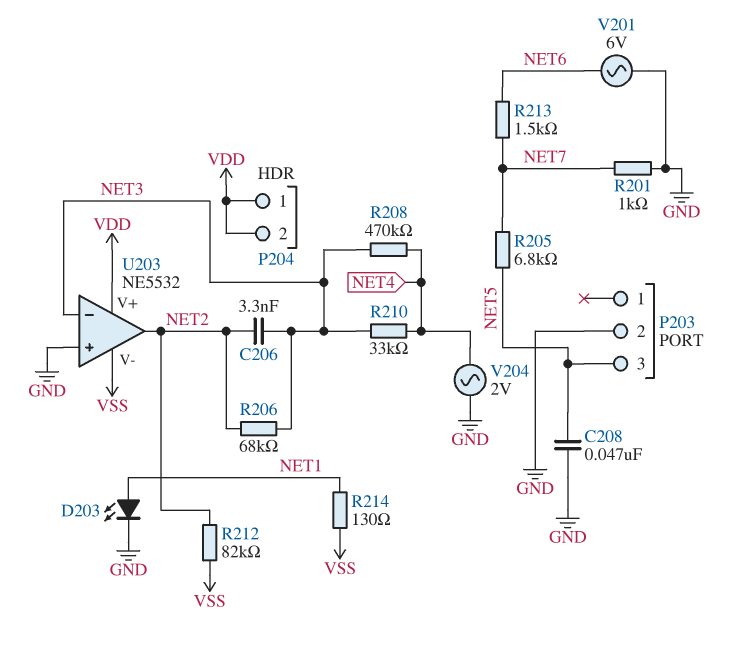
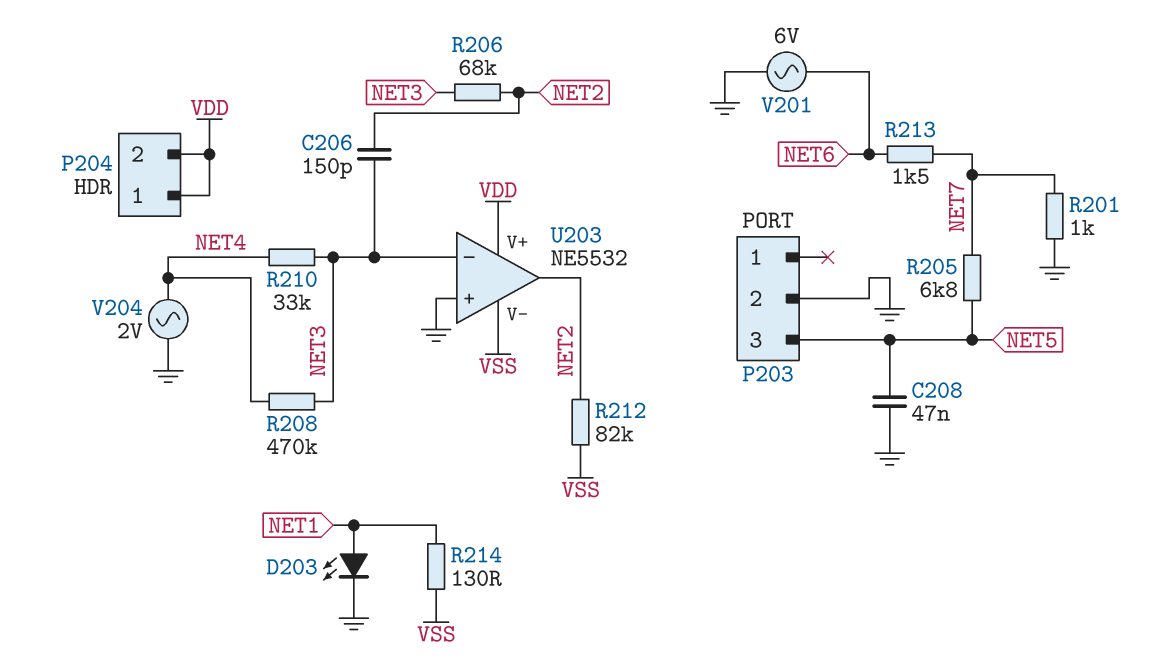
C206: 3.3nF (NET2, NET3) -> 150pF (NET2, NET3)

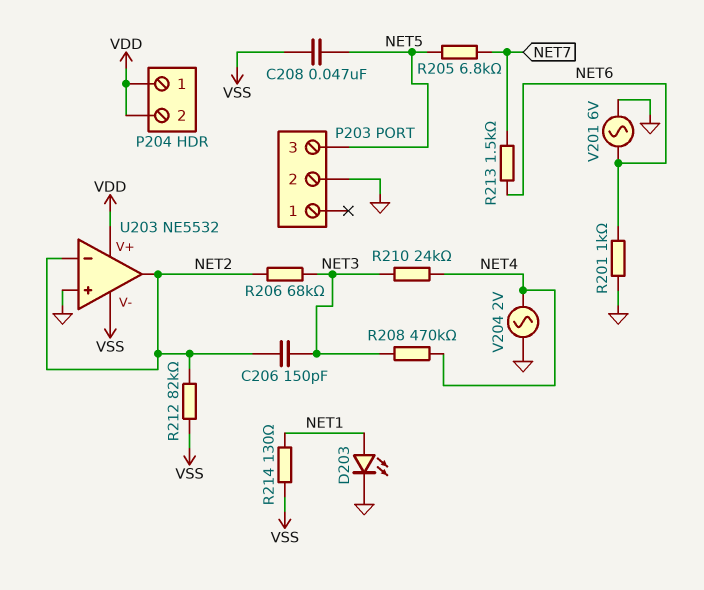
C208: 47nF (GND, NET5) -> 47nF (NET5, VSS)
R201: 1k (GND, NET7) -> 1k (GND, NET6)
R210: 33k (NET3, NET4) -> 24k (NET3, NET4)
U203 pin in-: NET3 -> NET2

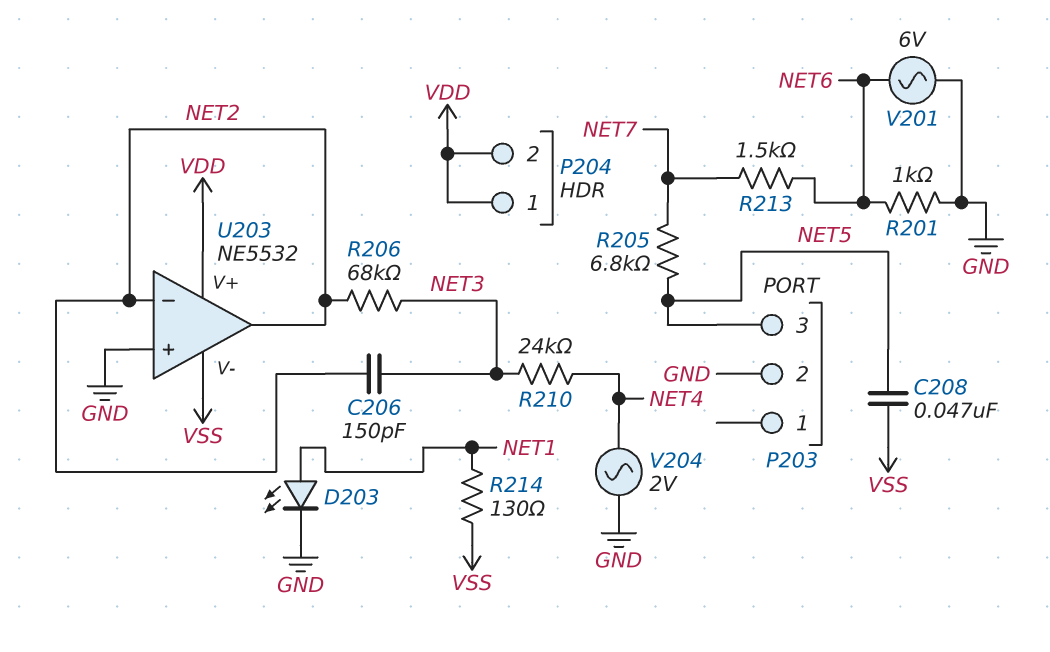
R208: 470k (NET3, NET4) -> none
R212: 82k (NET2, VSS) -> none

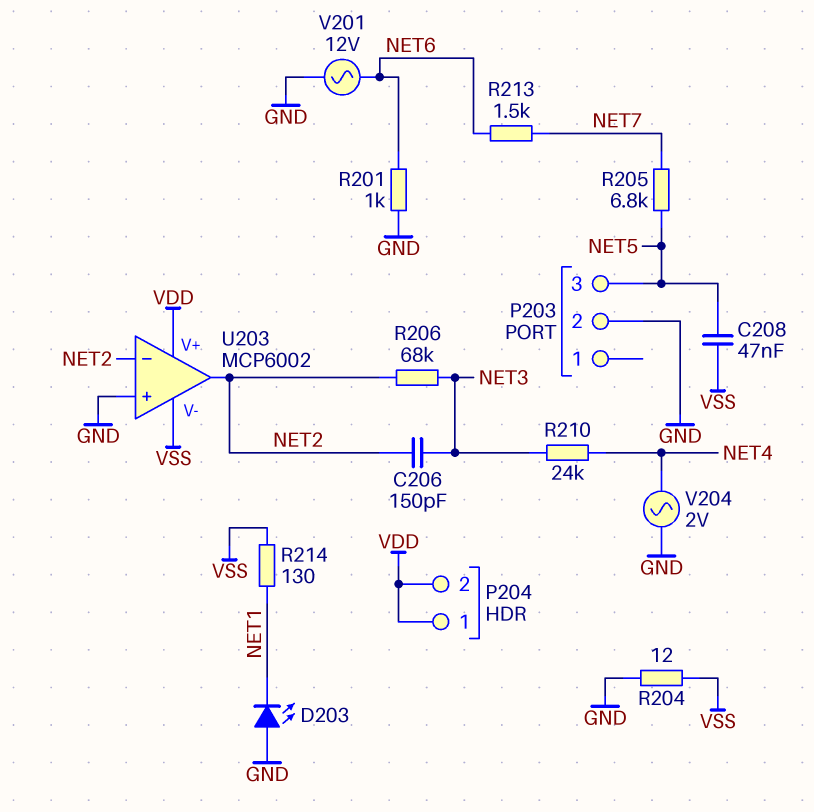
D203: LED (A NET1, K GND) -> LED (A GND, K NET1)
R204: none -> 12 (GND, VSS)
U203: NE5532 -> MCP6002
V201: AC 6V (GND, NET6) -> AC 12V (GND, NET6)

